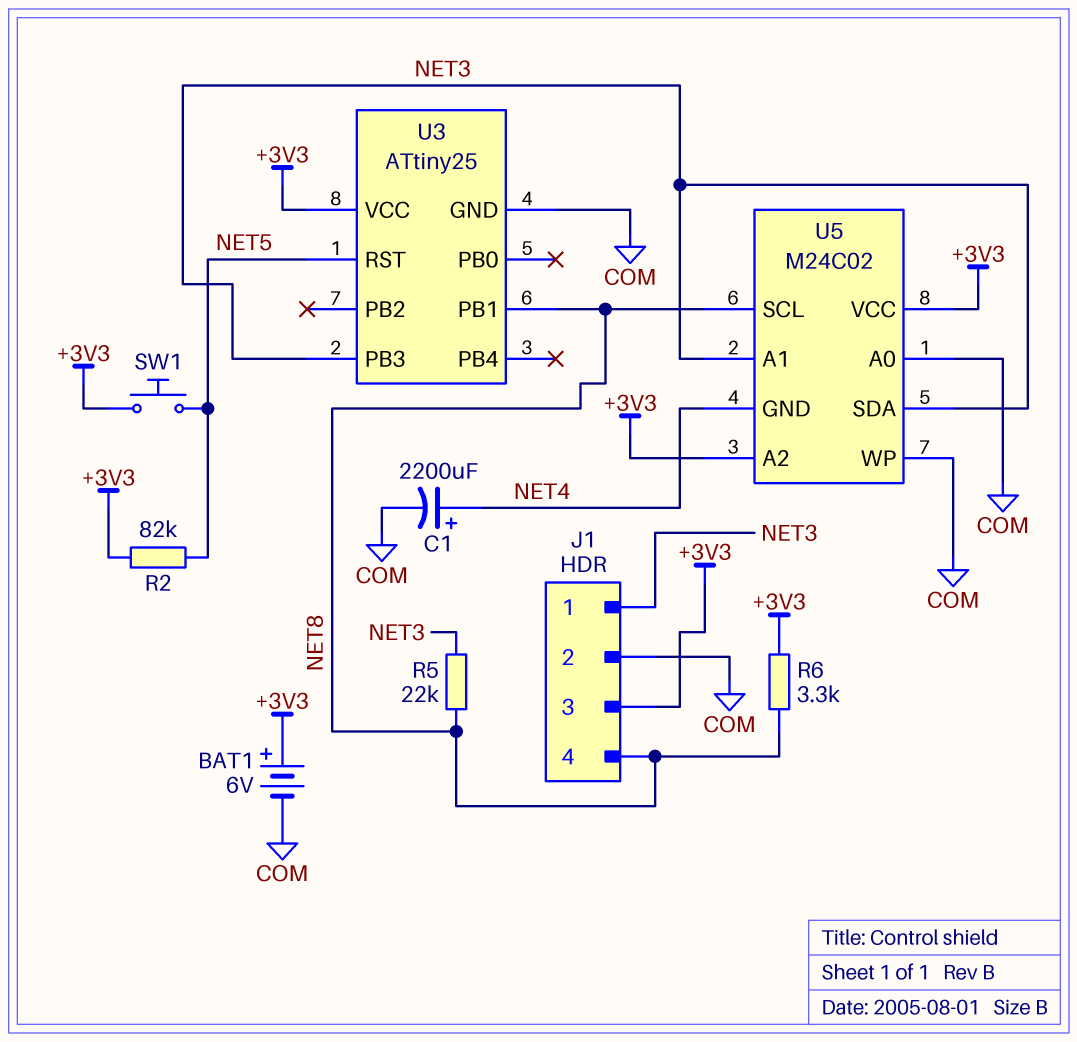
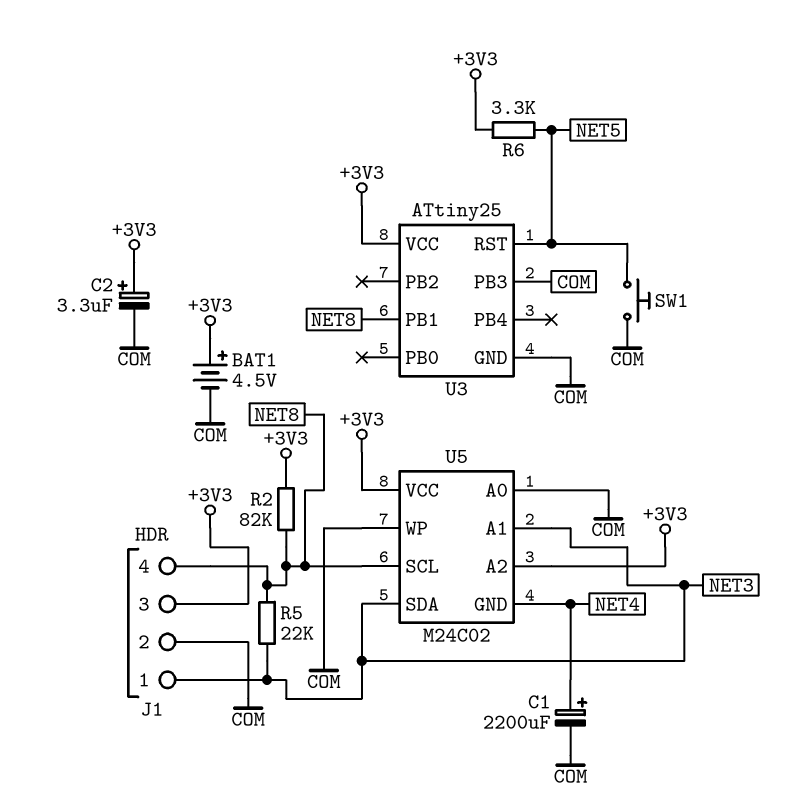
BAT1: 6V (plus +3V3, minus COM) -> 4.5V (plus +3V3, minus COM)
C2: none -> 3.3uF (plus +3V3, minus COM)
R2: 82k (+3V3, NET5) -> 82k (+3V3, NET8)
R6: 3.3k (+3V3, NET8) -> 3.3k (+3V3, NET5)
SW1: button (+3V3, NET5) -> button (COM, NET5)
U3 pin PB3: NET3 -> COM

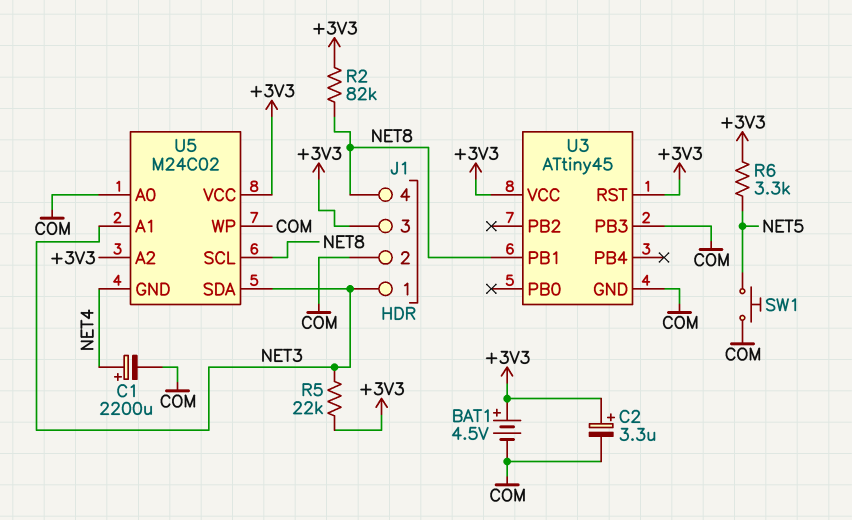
R5: 22k (NET3, NET8) -> 22k (+3V3, NET3)
U3: ATtiny25 -> ATtiny45
U3 pin RST: NET5 -> +3V3

